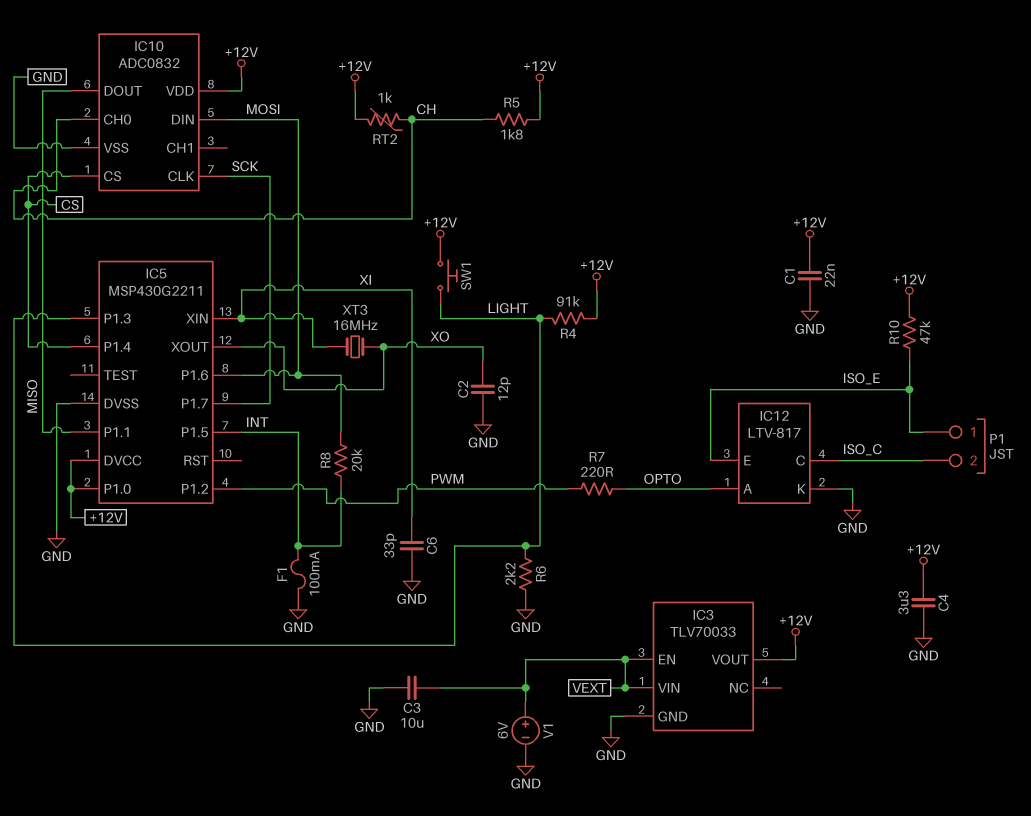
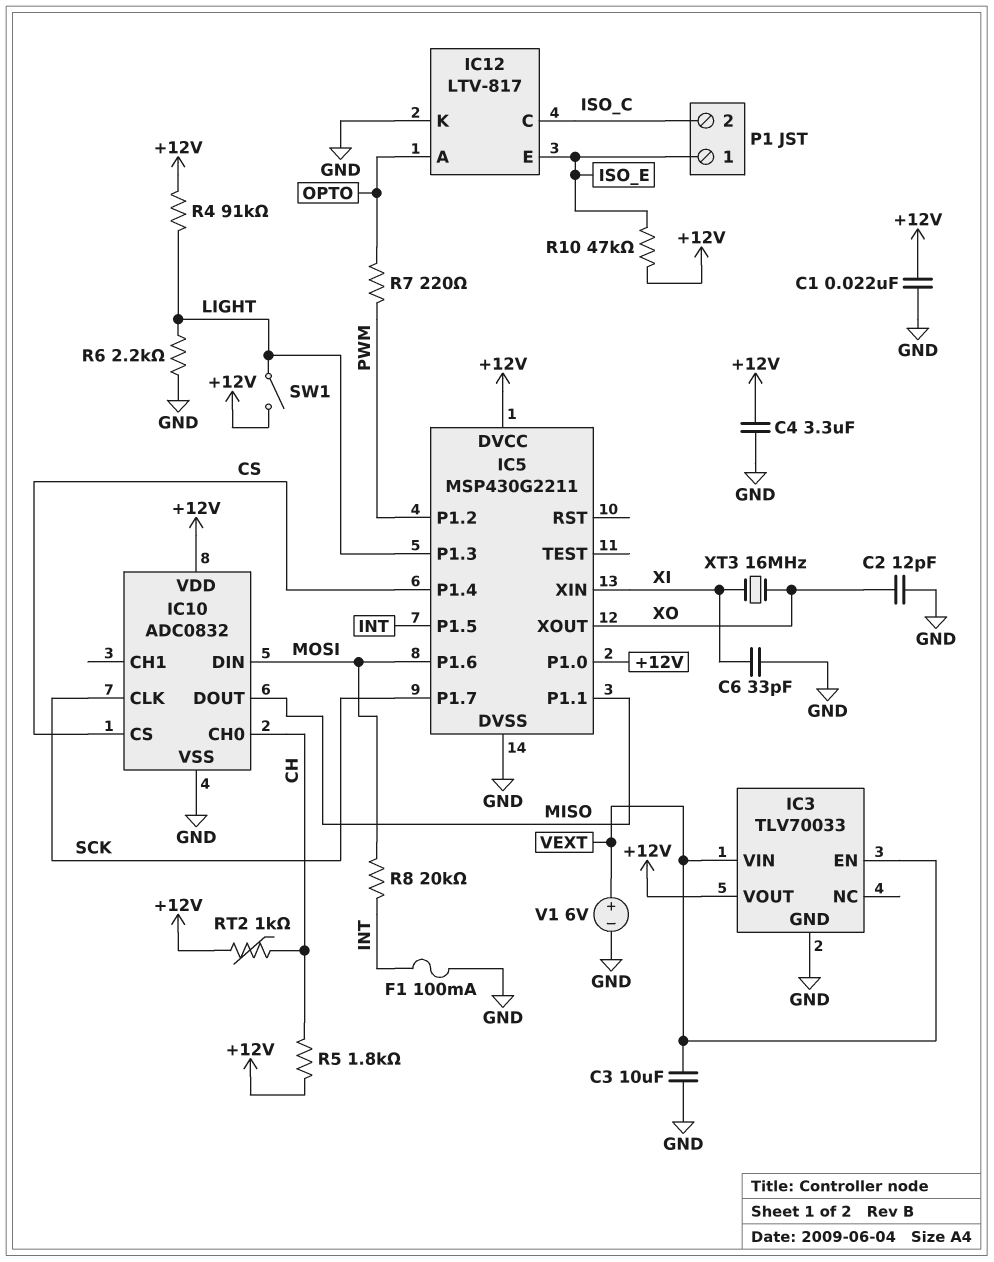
SW1: button (+12V, LIGHT) -> switch (+12V, LIGHT)

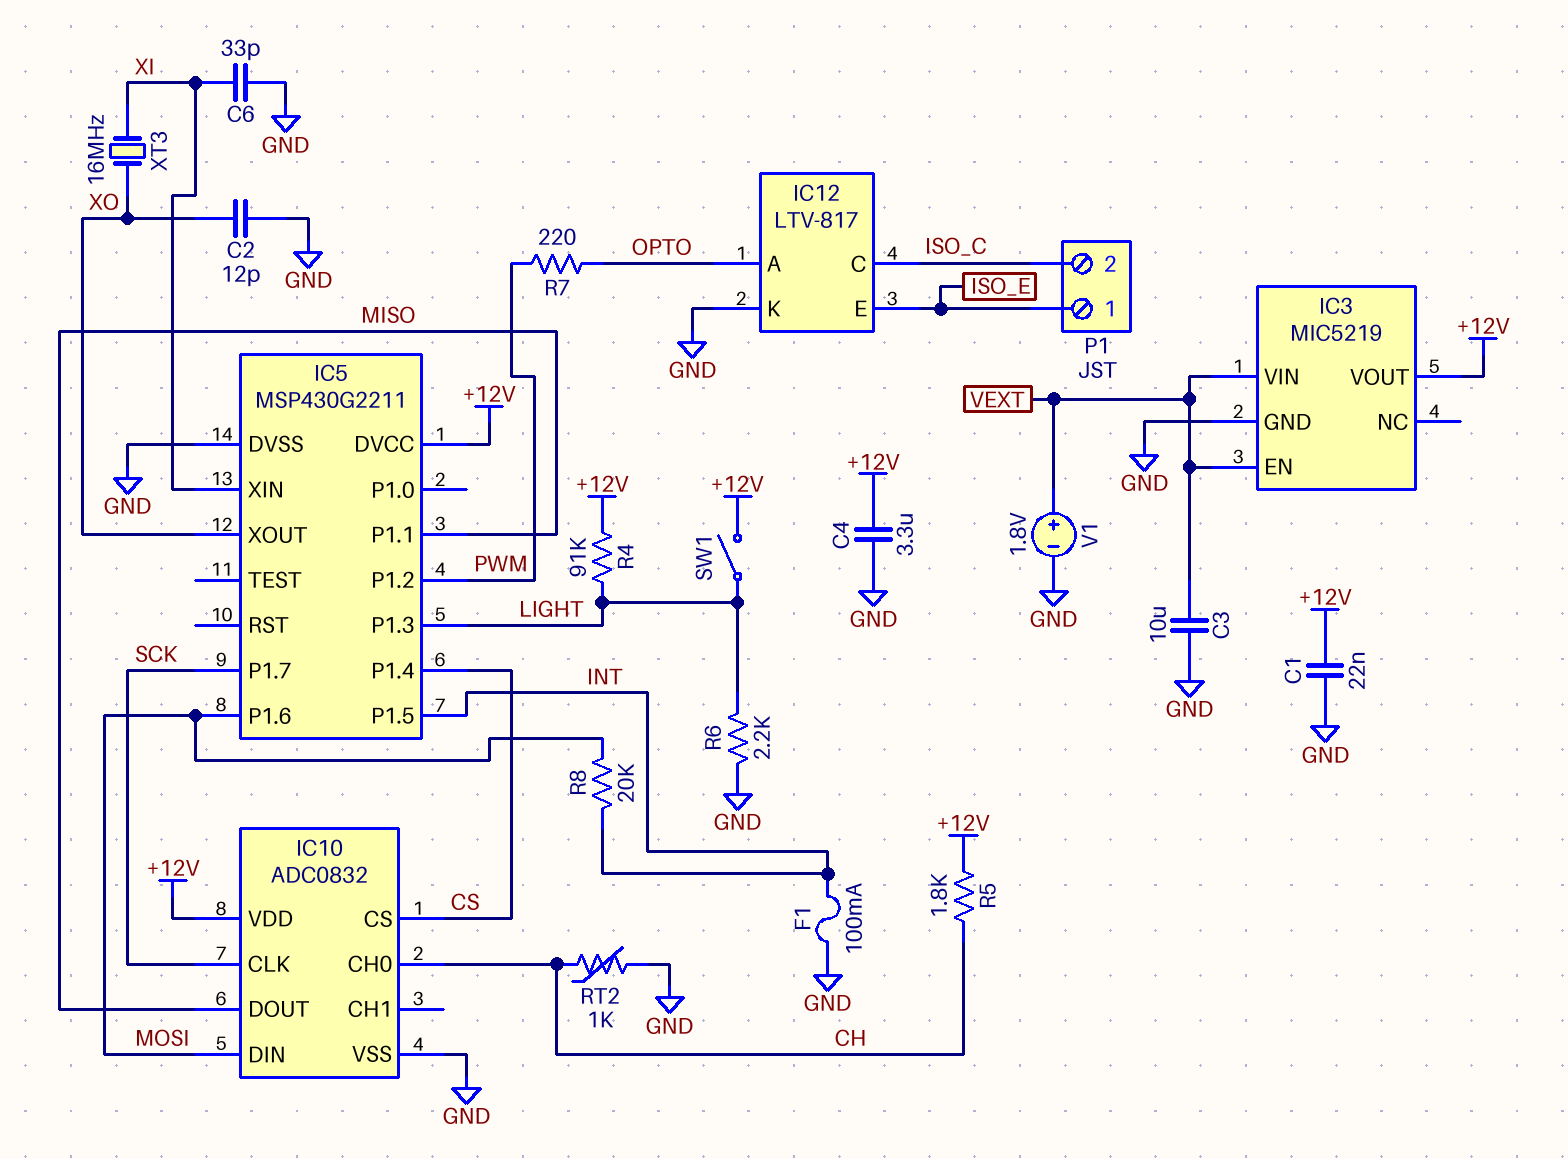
IC3: TLV70033 -> MIC5219
IC5 pin P1.0: +12V -> none
R10: 47k (+12V, ISO_E) -> none
RT2: 1k (+12V, CH) -> 1k (CH, GND)
V1: 6V (plus VEXT, minus GND) -> 1.8V (plus VEXT, minus GND)

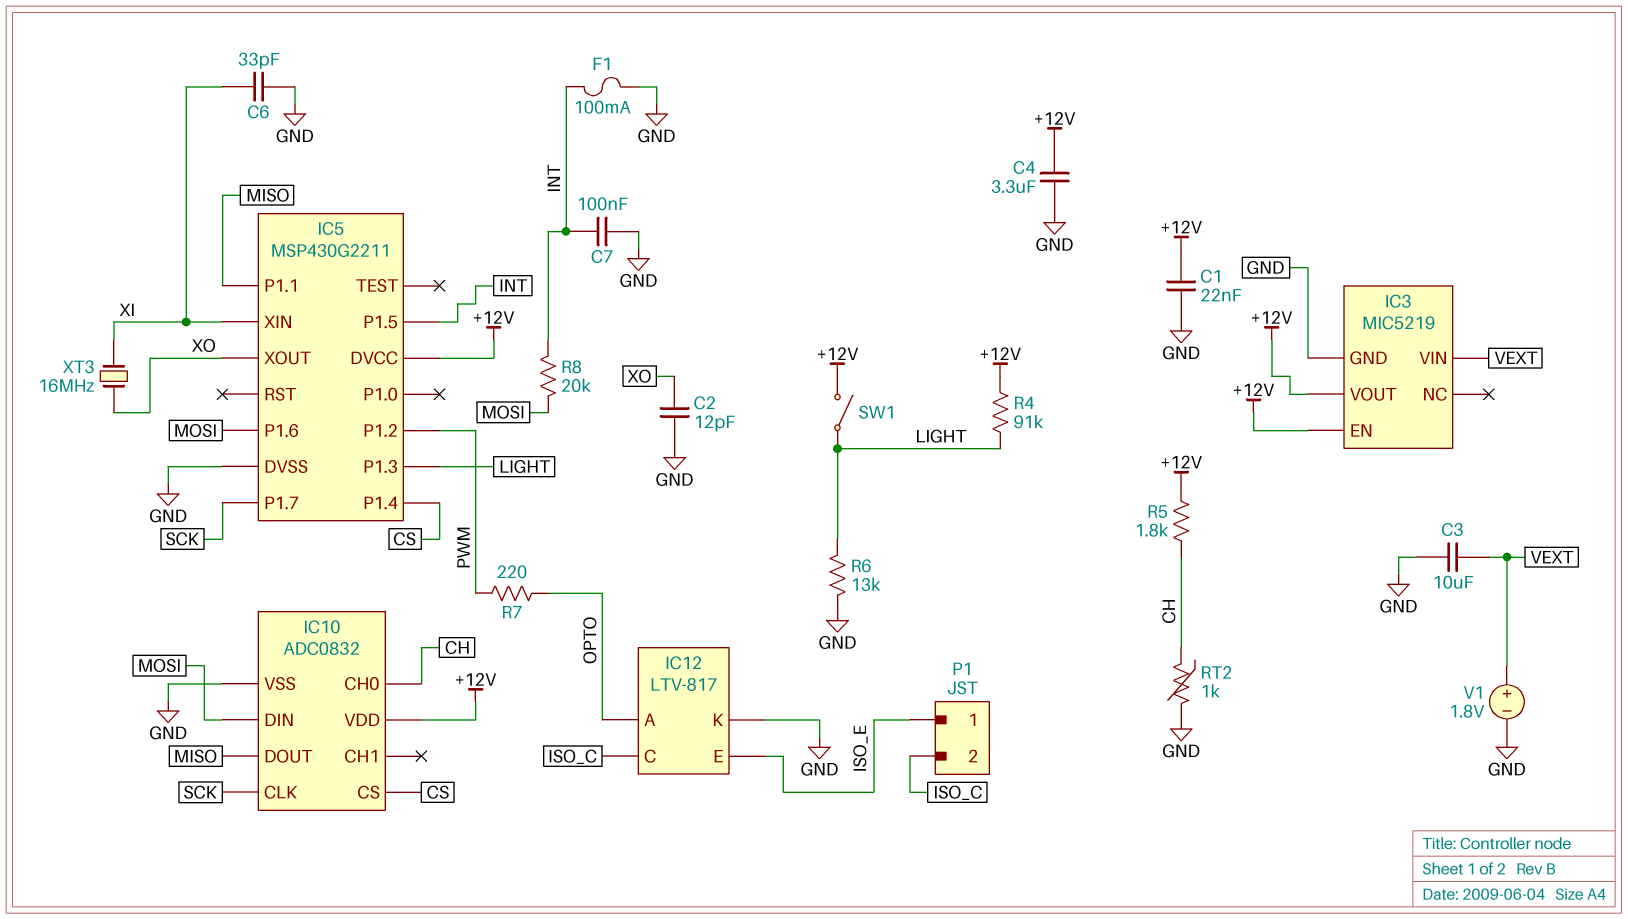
C7: none -> 100nF (GND, INT)
IC3 pin EN: VEXT -> +12V
R6: 2.2k (GND, LIGHT) -> 13k (GND, LIGHT)

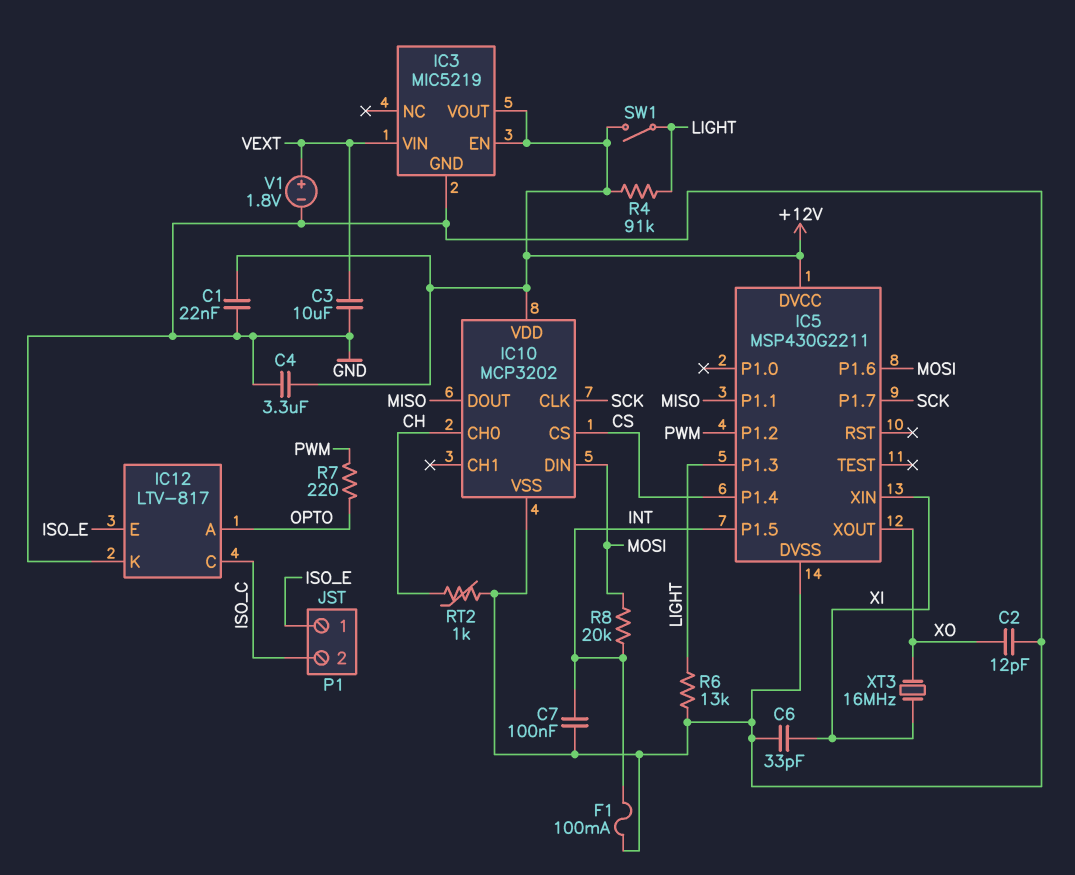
IC10: ADC0832 -> MCP3202
R5: 1.8k (+12V, CH) -> none

